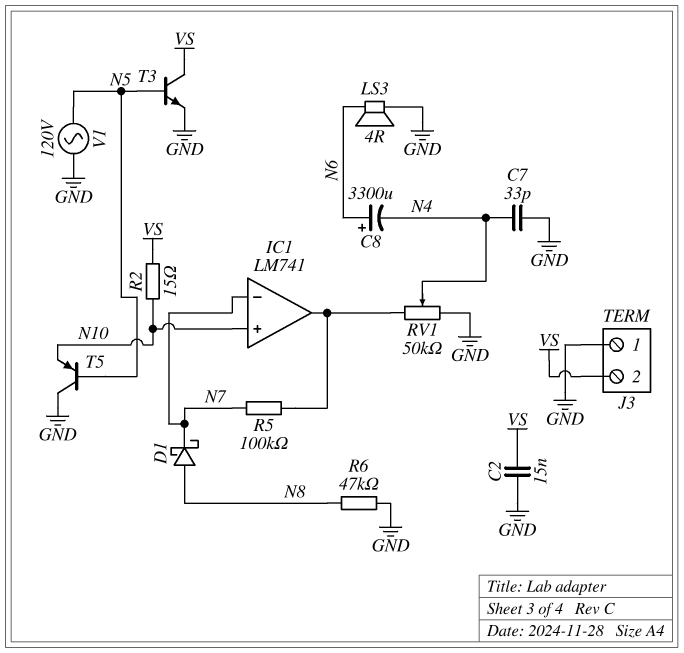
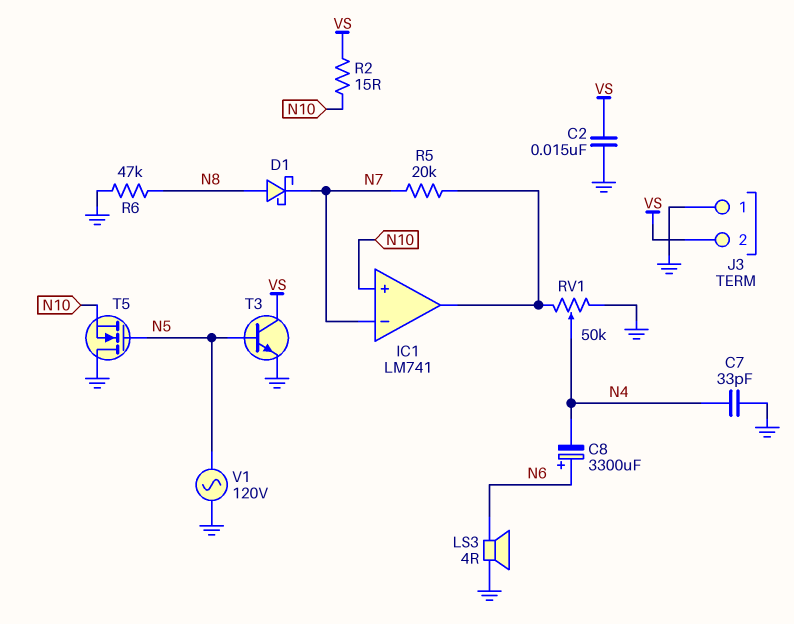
R5: 100k (IC1/out, N7) -> 20k (IC1/out, N7)
T5: PNP (B N5, C GND, E N10) -> NMOS (G N5, D GND, S N10)

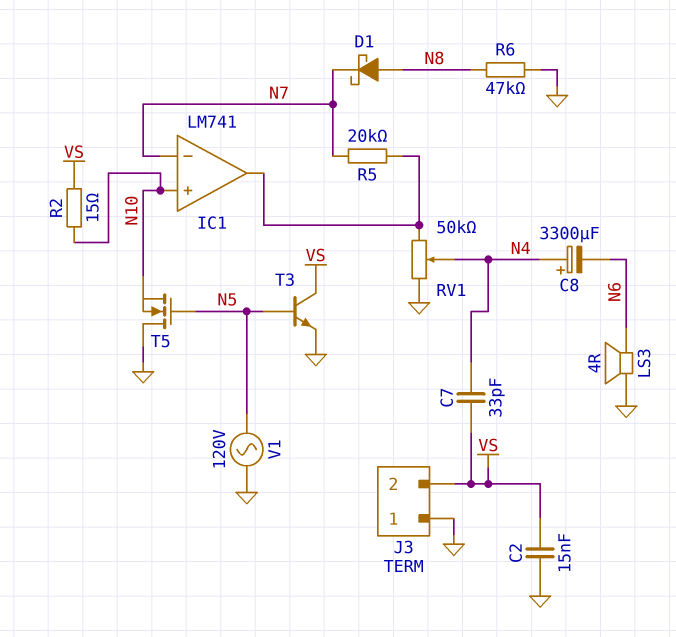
C7: 33pF (GND, N4) -> 33pF (N4, VS)
C8: 3300uF (plus N6, minus N4) -> 3300uF (plus N4, minus N6)

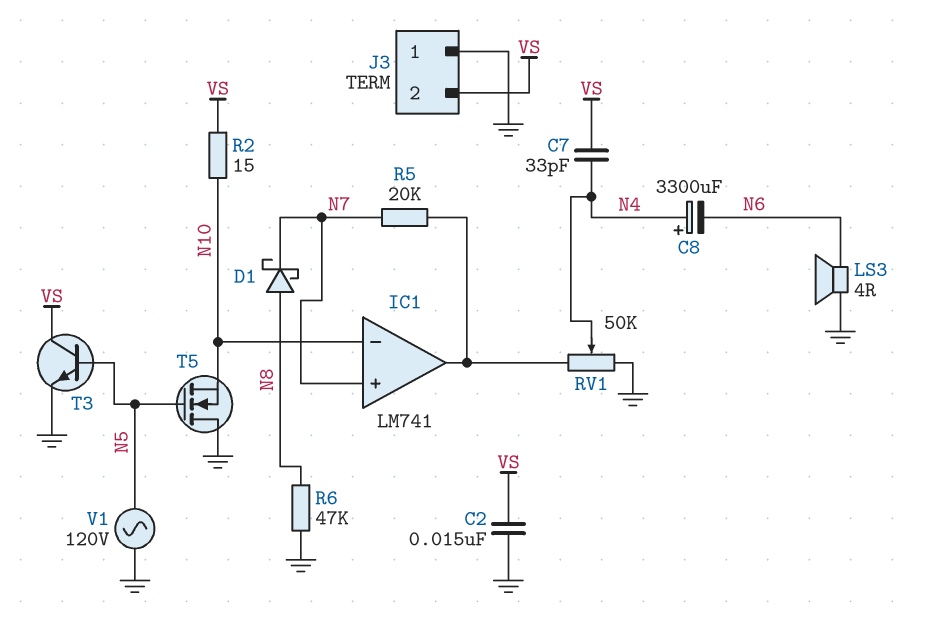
IC1 pin in+: N10 -> N7
IC1 pin in-: N7 -> N10

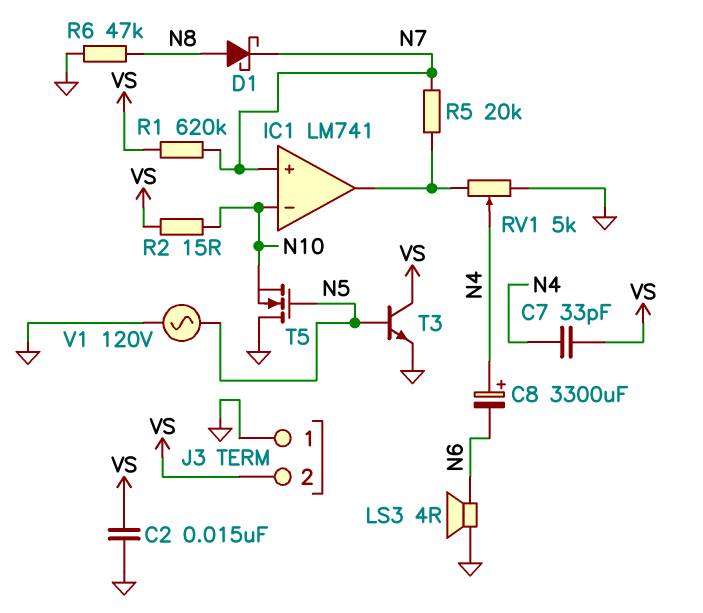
R1: none -> 620k (N7, VS)
RV1: 50k (GND, IC1/out, wiper N4) -> 5k (GND, IC1/out, wiper N4)

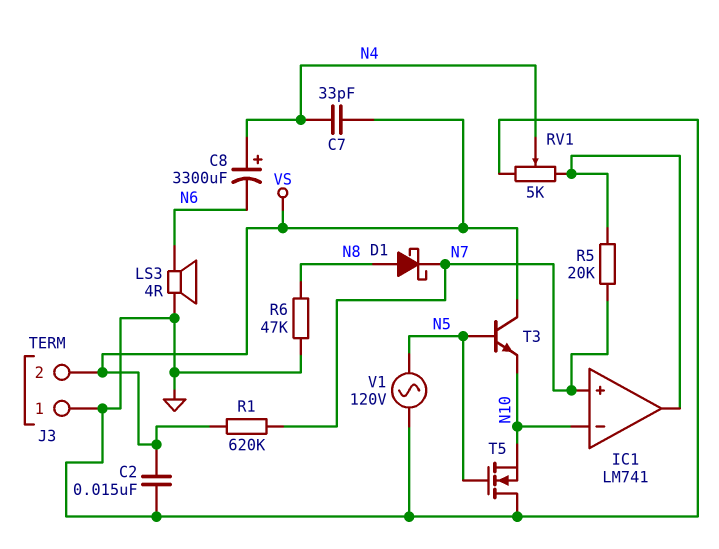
R2: 15 (N10, VS) -> none
T3: NPN (B N5, C VS, E GND) -> NPN (B N5, C VS, E N10)

